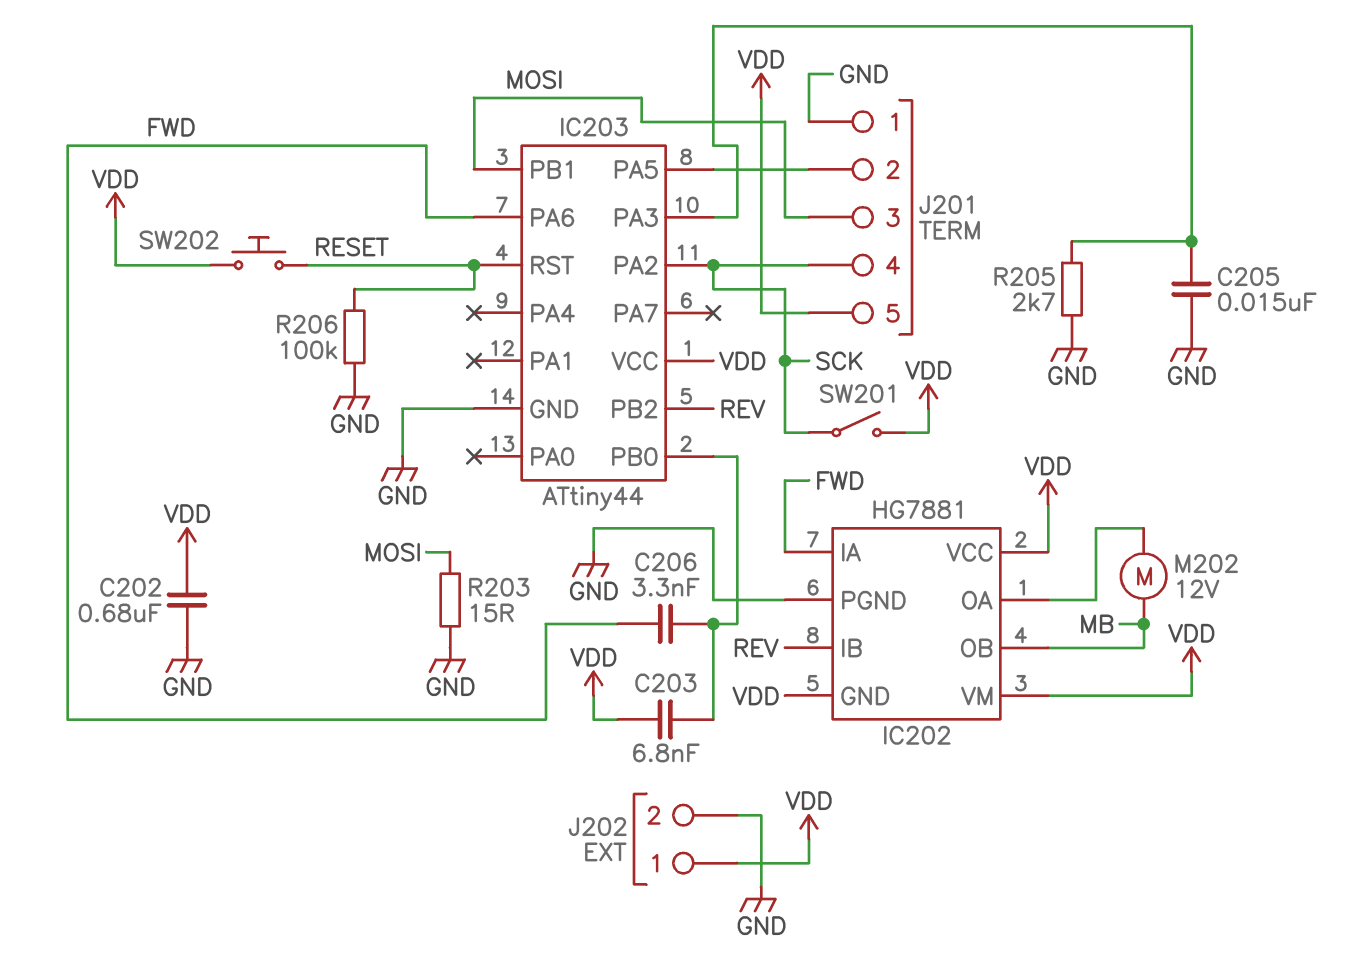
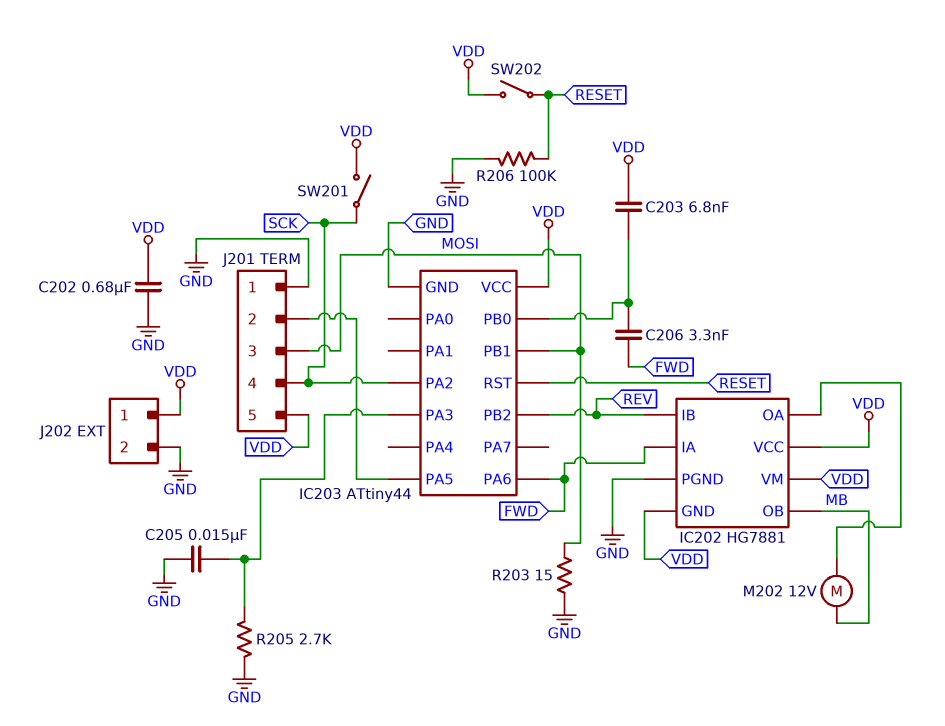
SW202: button (RESET, VDD) -> switch (RESET, VDD)

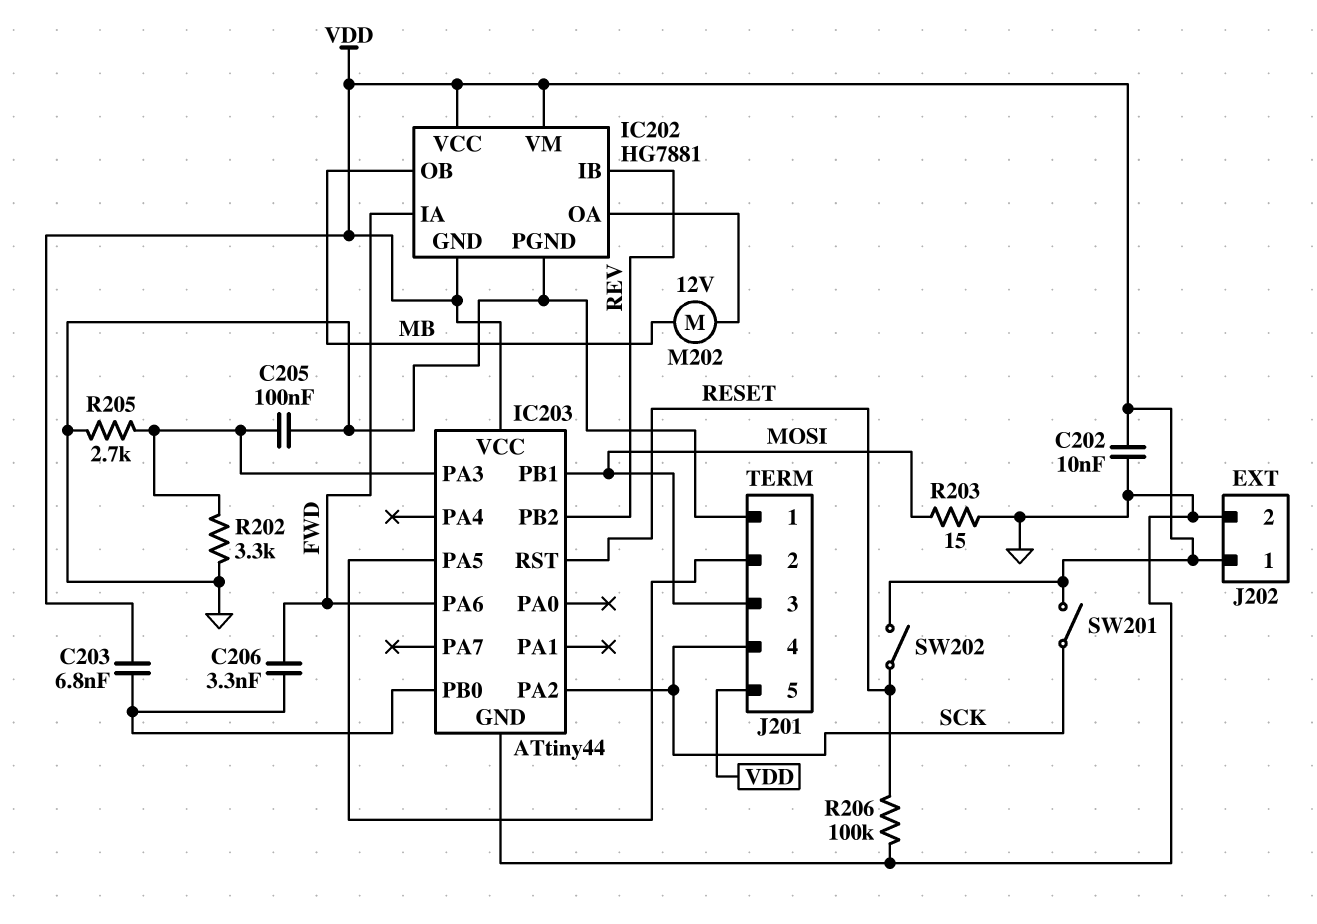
C202: 680nF (GND, VDD) -> 10nF (GND, VDD)
C205: 15nF (GND, IC203/PA3) -> 100nF (GND, IC203/PA3)
R202: none -> 3.3k (GND, IC203/PA3)

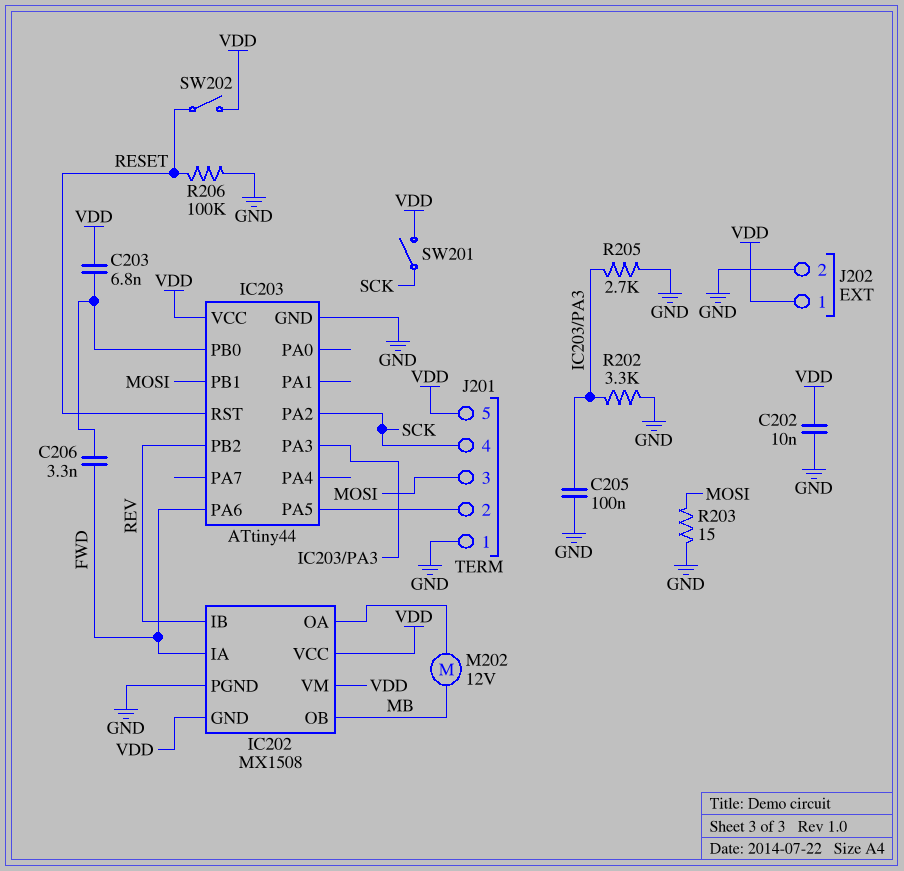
IC202: HG7881 -> MX1508

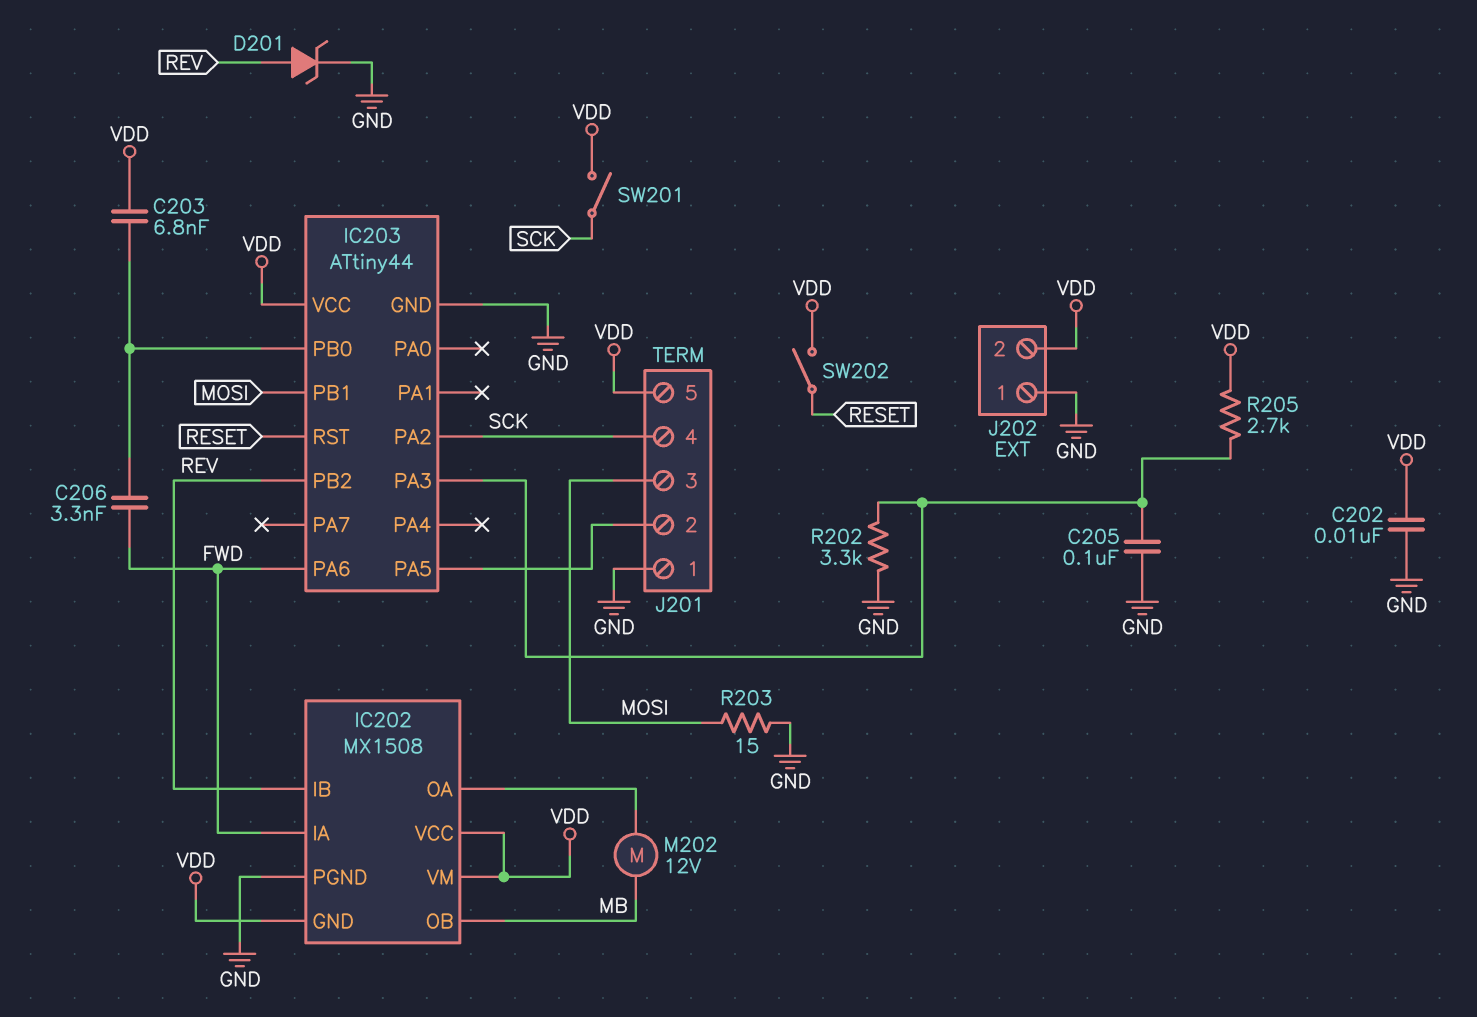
D201: none -> zener (A REV, K GND)
J202 pin 1: VDD -> GND
J202 pin 2: GND -> VDD
R205: 2.7k (GND, IC203/PA3) -> 2.7k (IC203/PA3, VDD)
R206: 100k (GND, RESET) -> none

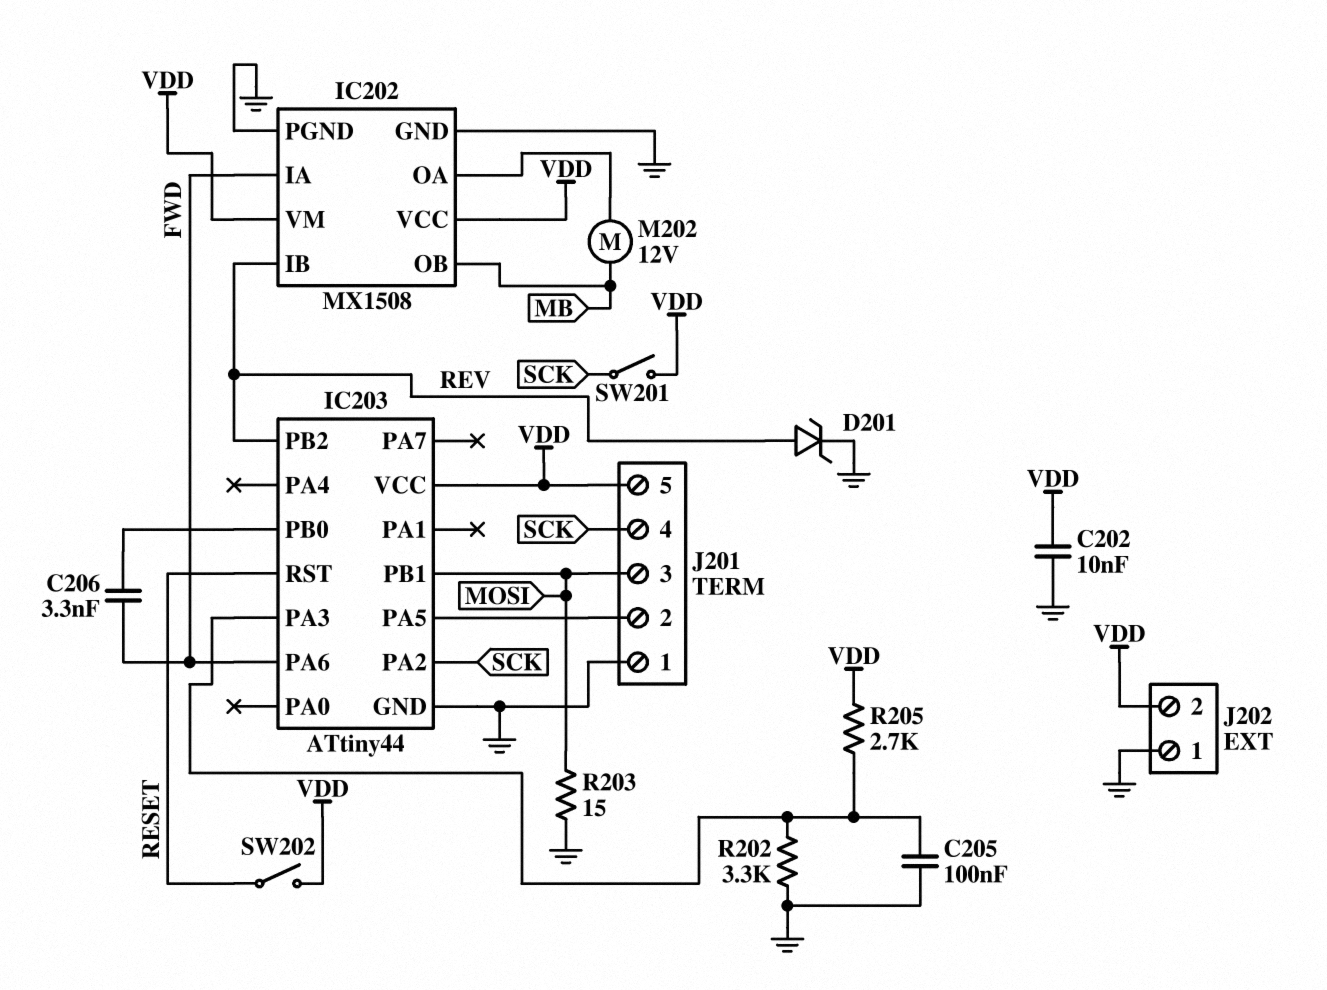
C203: 6.8nF (IC203/PB0, VDD) -> none
IC202 pin GND: VDD -> GND

